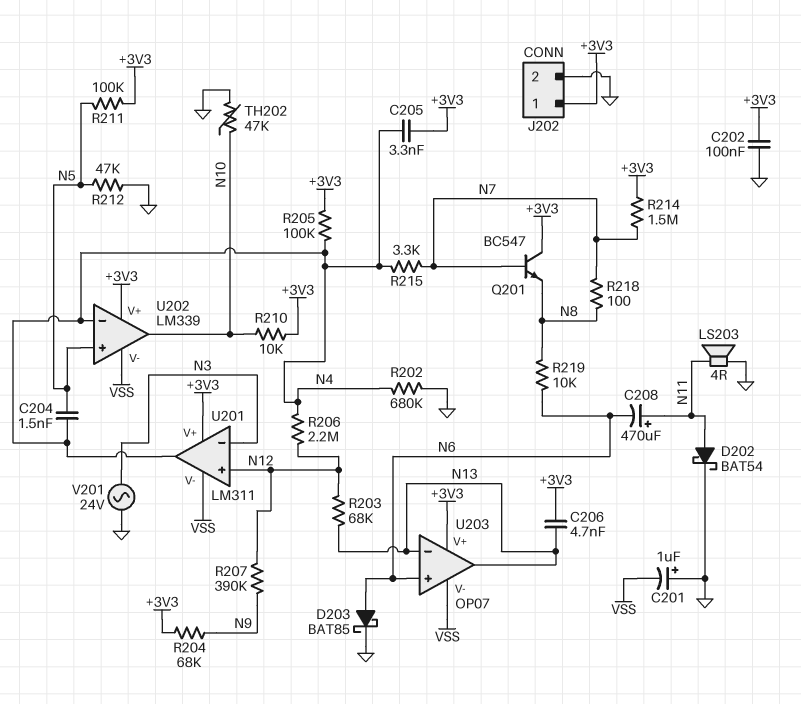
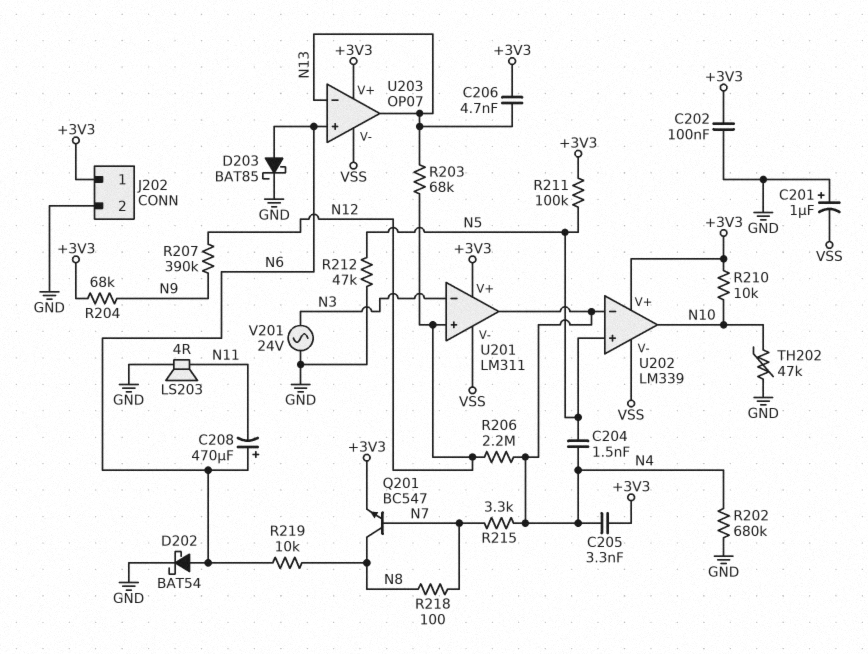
C208: 470uF (plus N11, minus N6) -> 470uF (plus N6, minus N11)
D202: schottky BAT54 (A N11, K GND) -> schottky BAT54 (A N6, K GND)
Q201: NPN BC547 (B N7, C +3V3, E N8) -> NPN BC547 (B N7, C N8, E +3V3)
R205: 100k (+3V3, N4) -> none
R214: 1.5M (+3V3, N7) -> none

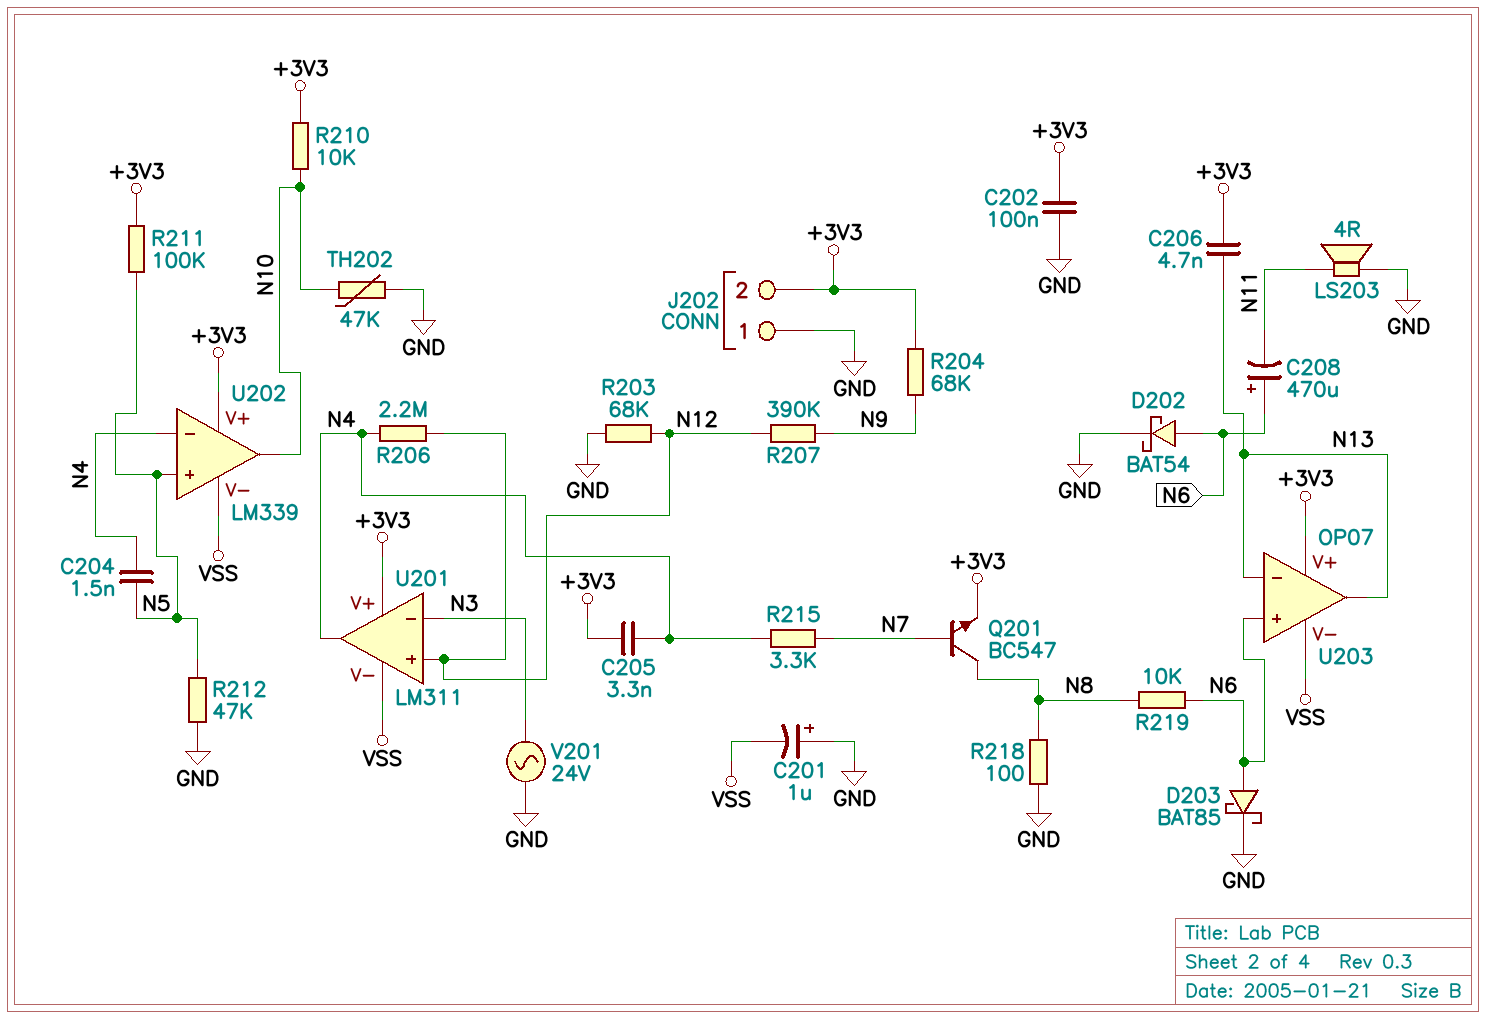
J202 pin 1: +3V3 -> GND
J202 pin 2: GND -> +3V3
R202: 680k (GND, N4) -> none
R203: 68k (N12, N13) -> 68k (GND, N12)
R218: 100 (N7, N8) -> 100 (GND, N8)

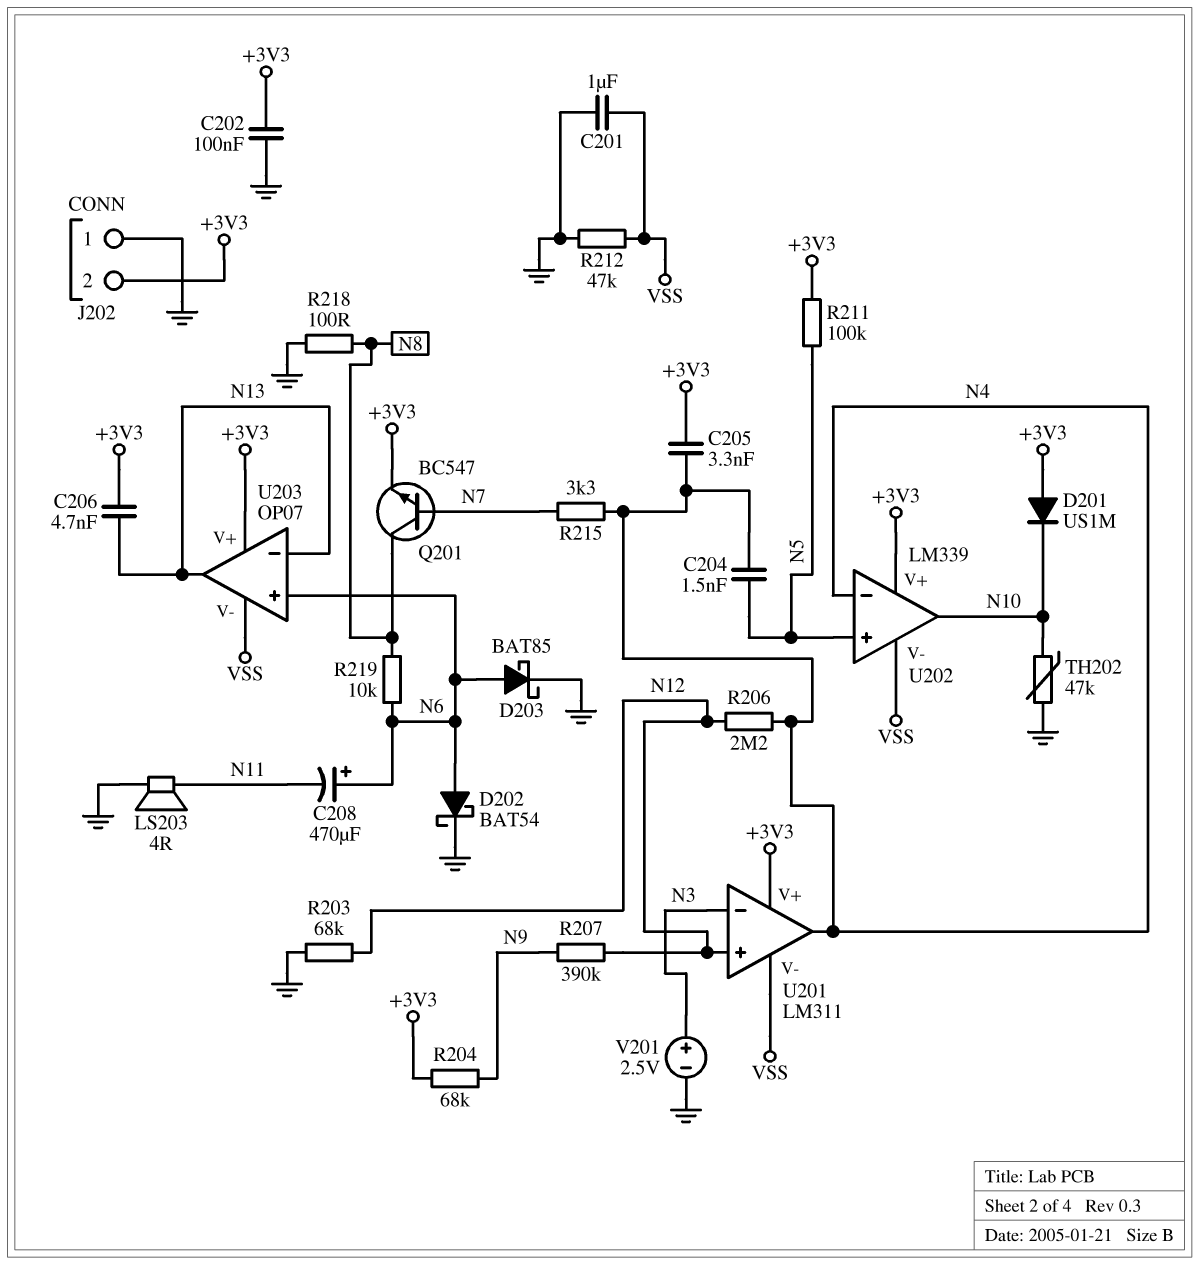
C201: 1uF (plus GND, minus VSS) -> 1uF (GND, VSS)
D201: none -> diode US1M (A +3V3, K N10)
R210: 10k (+3V3, N10) -> none
R212: 47k (GND, N5) -> 47k (GND, VSS)
V201: AC 24V (GND, N3) -> 2.5V (plus N3, minus GND)

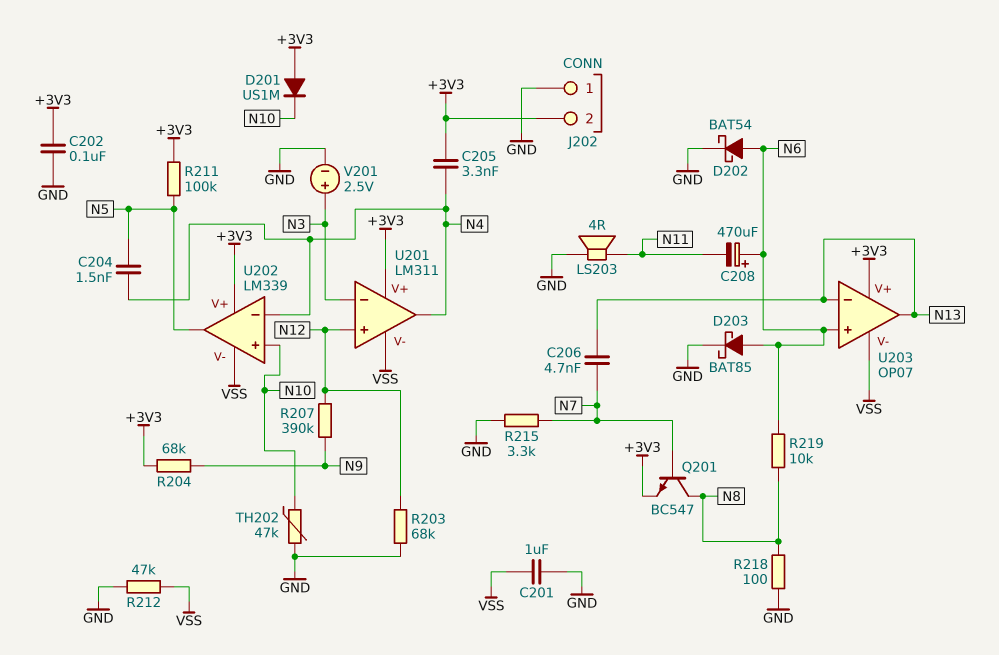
C206: 4.7nF (+3V3, N13) -> 4.7nF (N7, N13)
R206: 2.2M (N4, N12) -> none
R215: 3.3k (N4, N7) -> 3.3k (GND, N7)
U202 pin in+: N5 -> N10
U202 pin out: N10 -> N5

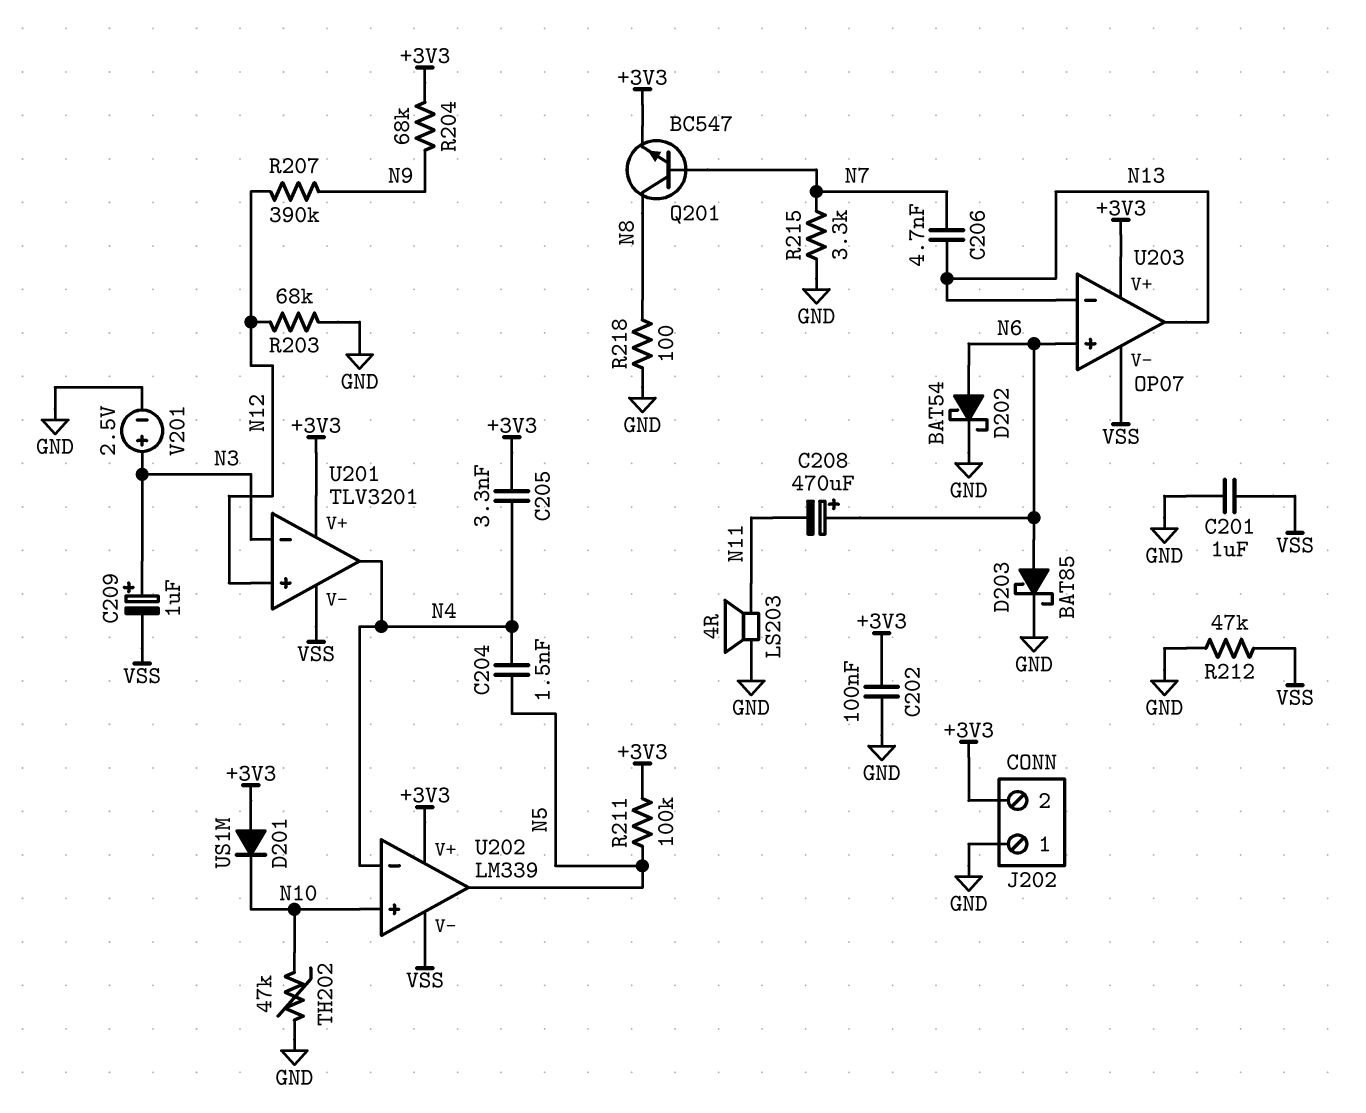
C209: none -> 1uF (plus N3, minus VSS)
R219: 10k (N6, N8) -> none
U201: LM311 -> TLV3201

